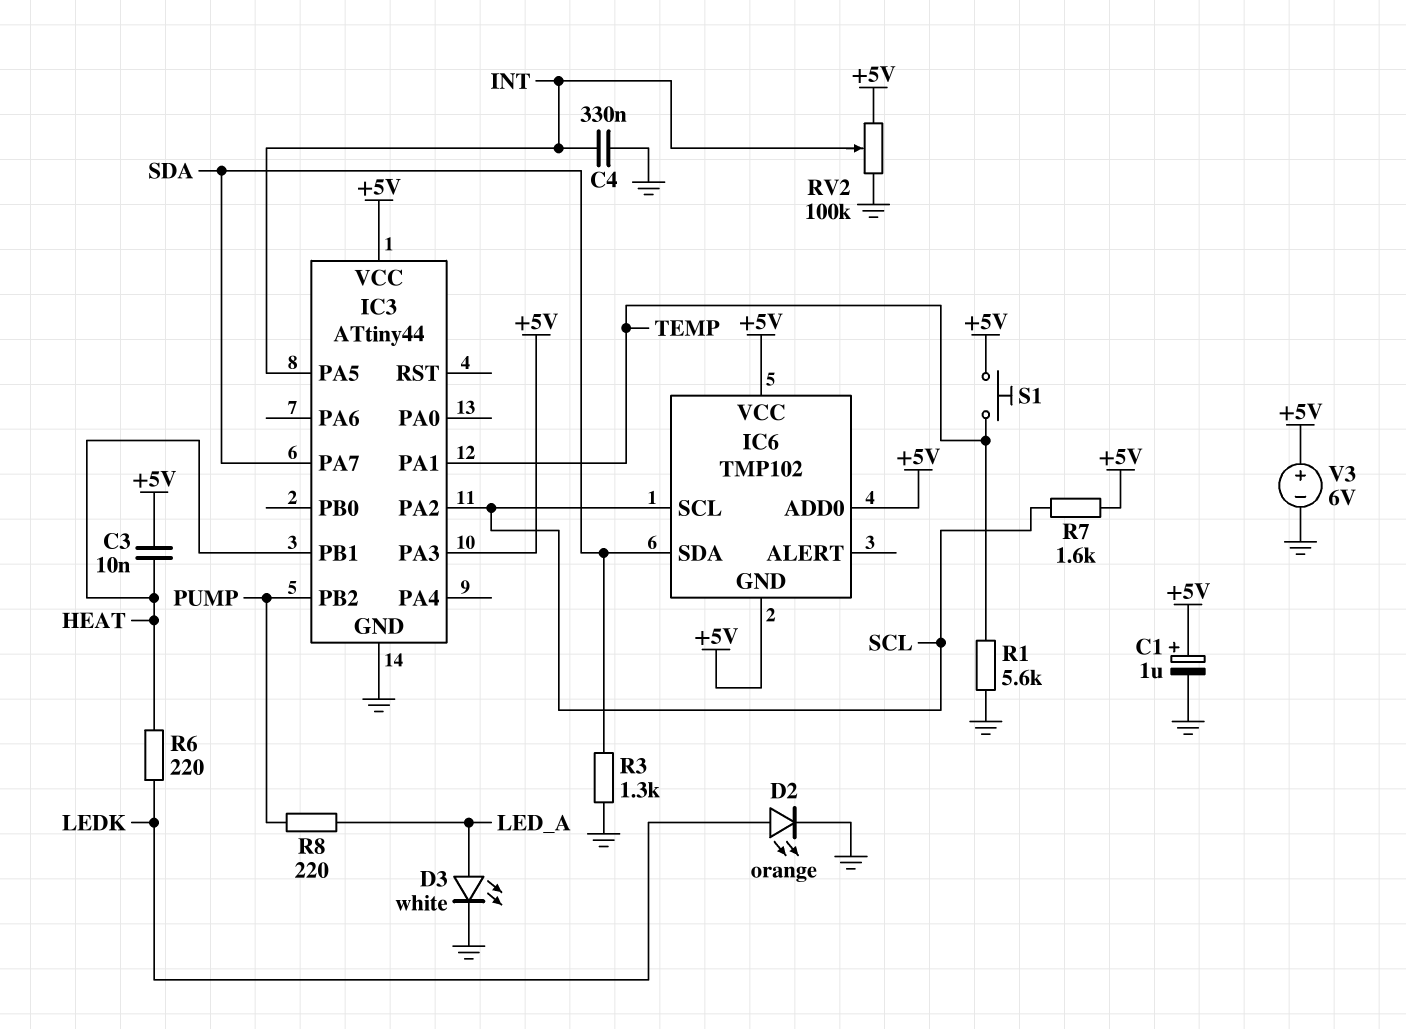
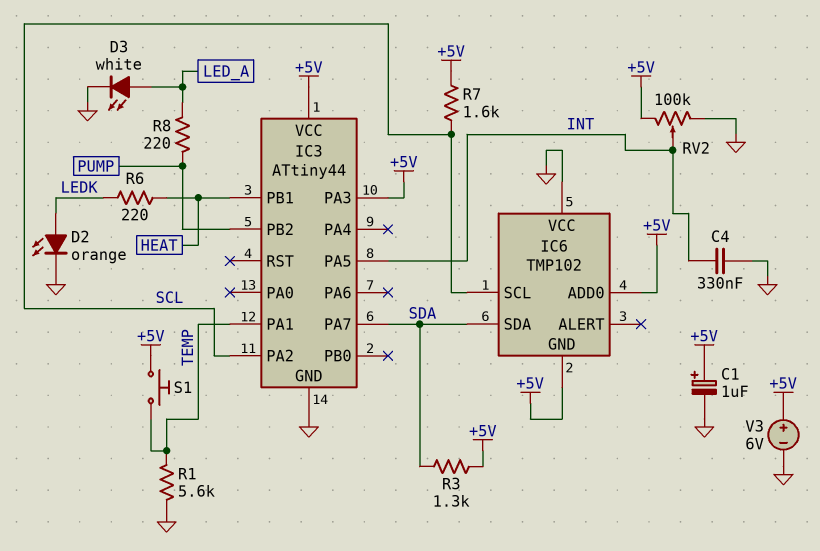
C3: 10nF (+5V, HEAT) -> none
IC6 pin VCC: +5V -> GND
R3: 1.3k (GND, SDA) -> 1.3k (+5V, SDA)

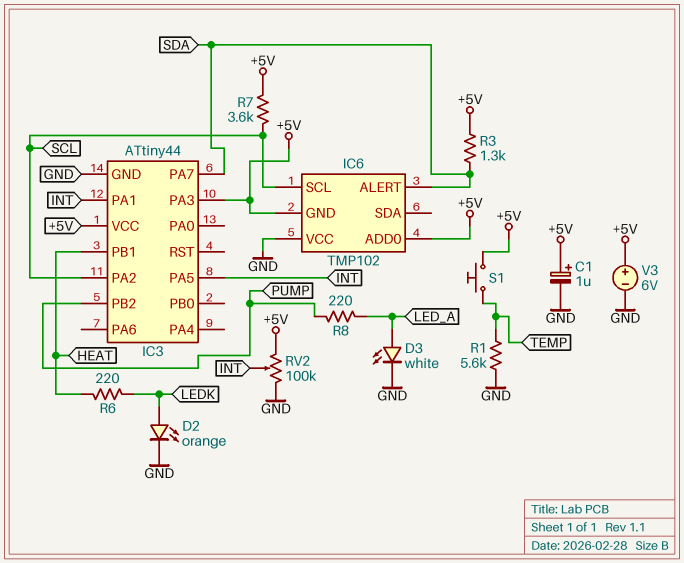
C4: 330nF (GND, INT) -> none
IC3 pin PA1: TEMP -> INT
IC6 pin ALERT: none -> SDA
IC6 pin SDA: SDA -> none
R7: 1.6k (+5V, SCL) -> 3.6k (+5V, SCL)

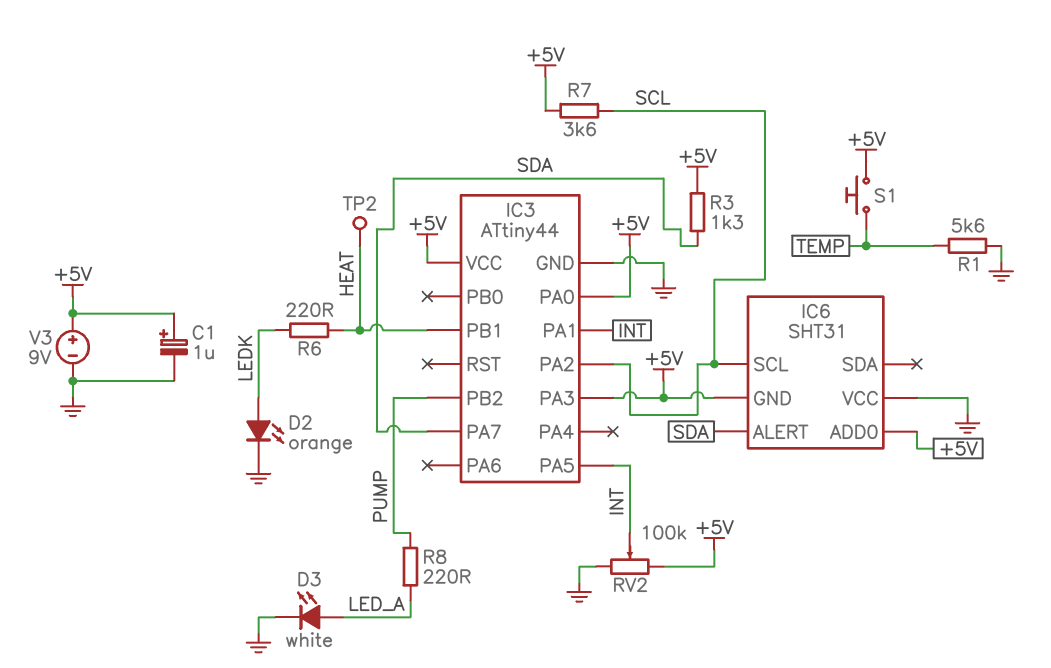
IC3 pin PA0: none -> +5V
IC6: TMP102 -> SHT31
TP2: none -> test point (HEAT)
V3: 6V (plus +5V, minus GND) -> 9V (plus +5V, minus GND)

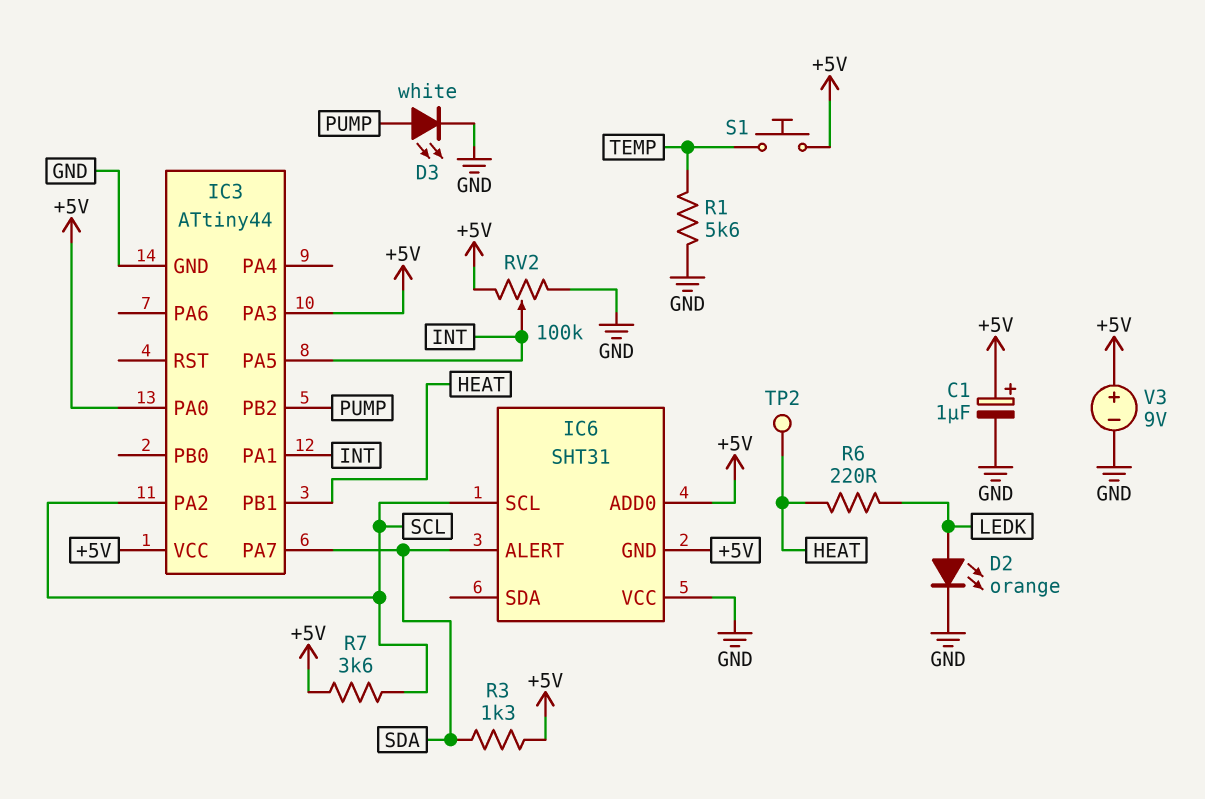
D3: LED white (A LED_A, K GND) -> LED white (A PUMP, K GND)
R8: 220 (LED_A, PUMP) -> none

